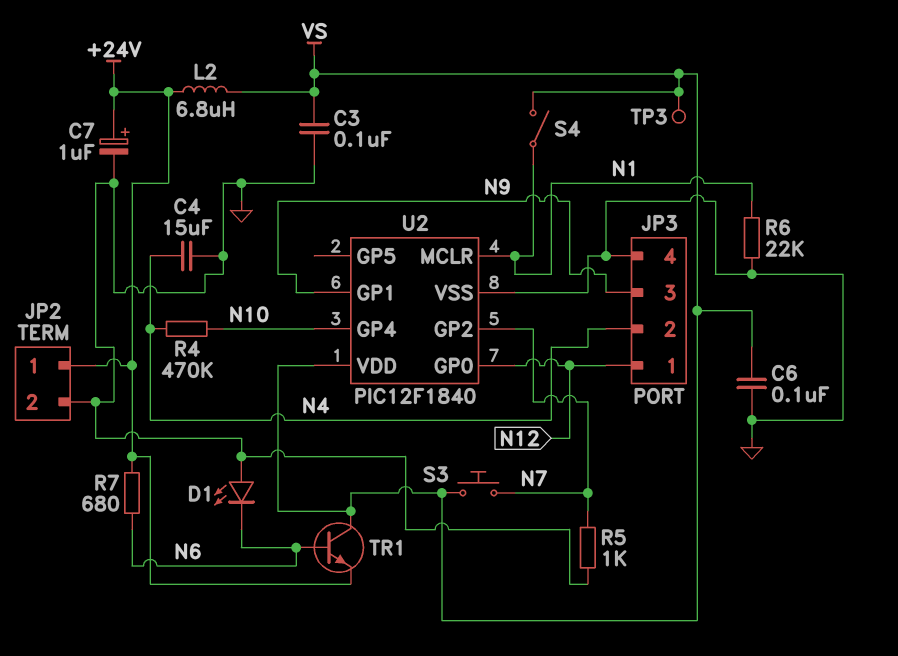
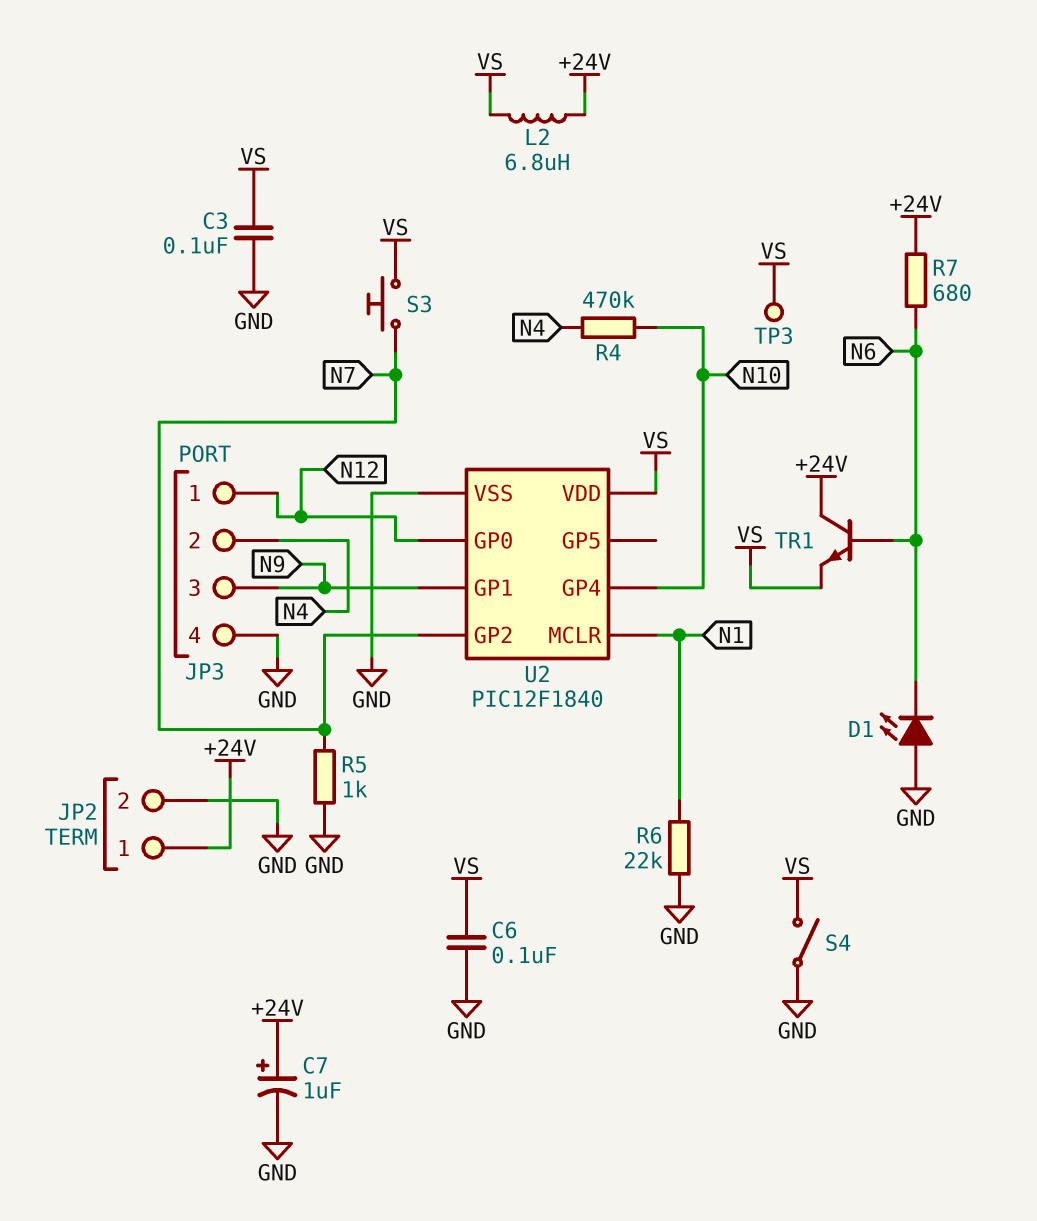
C4: 15uF (GND, N4) -> none
S4: switch (N1, VS) -> switch (GND, VS)
TR1: NPN (B N6, C VS, E +24V) -> NPN (B N6, C +24V, E VS)

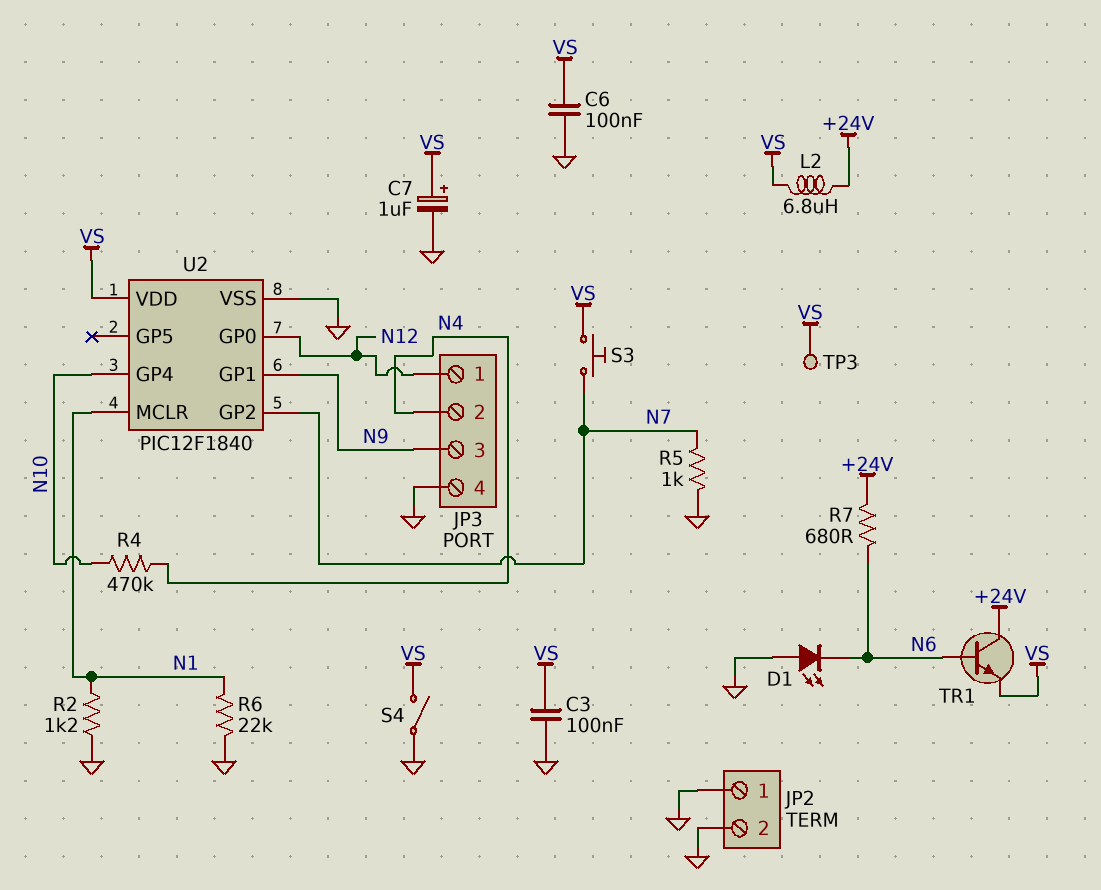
C7: 1uF (plus +24V, minus GND) -> 1uF (plus VS, minus GND)
JP2 pin 1: +24V -> GND
R2: none -> 1.2k (GND, N1)

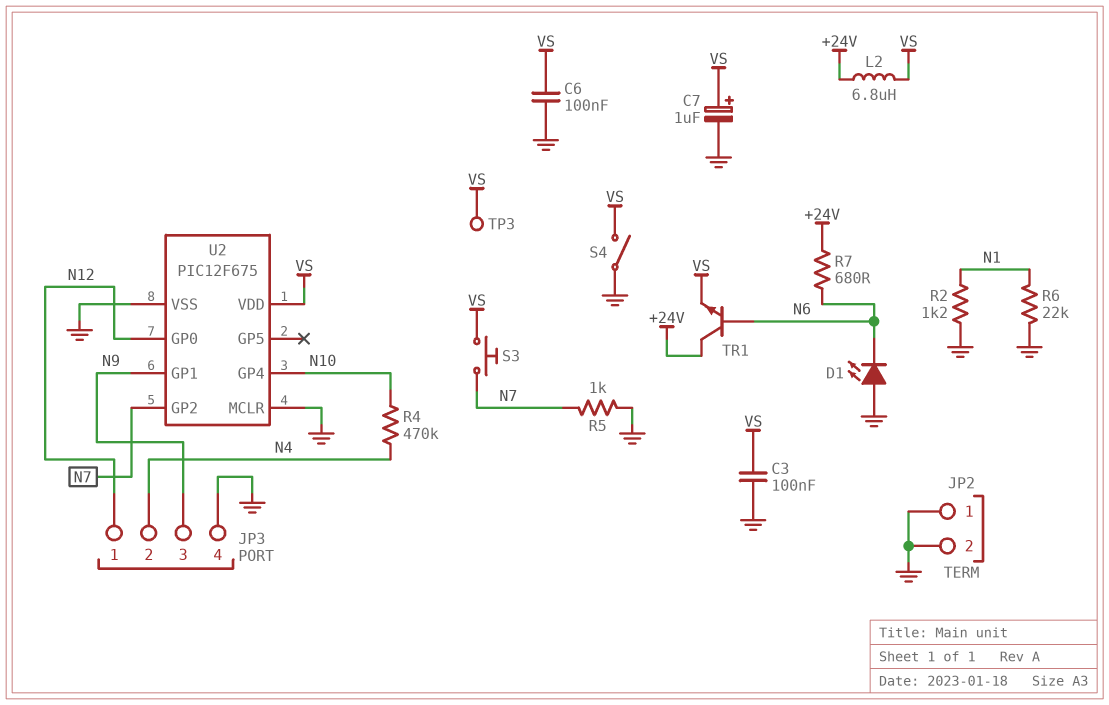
U2: PIC12F1840 -> PIC12F675
U2 pin MCLR: N1 -> GND

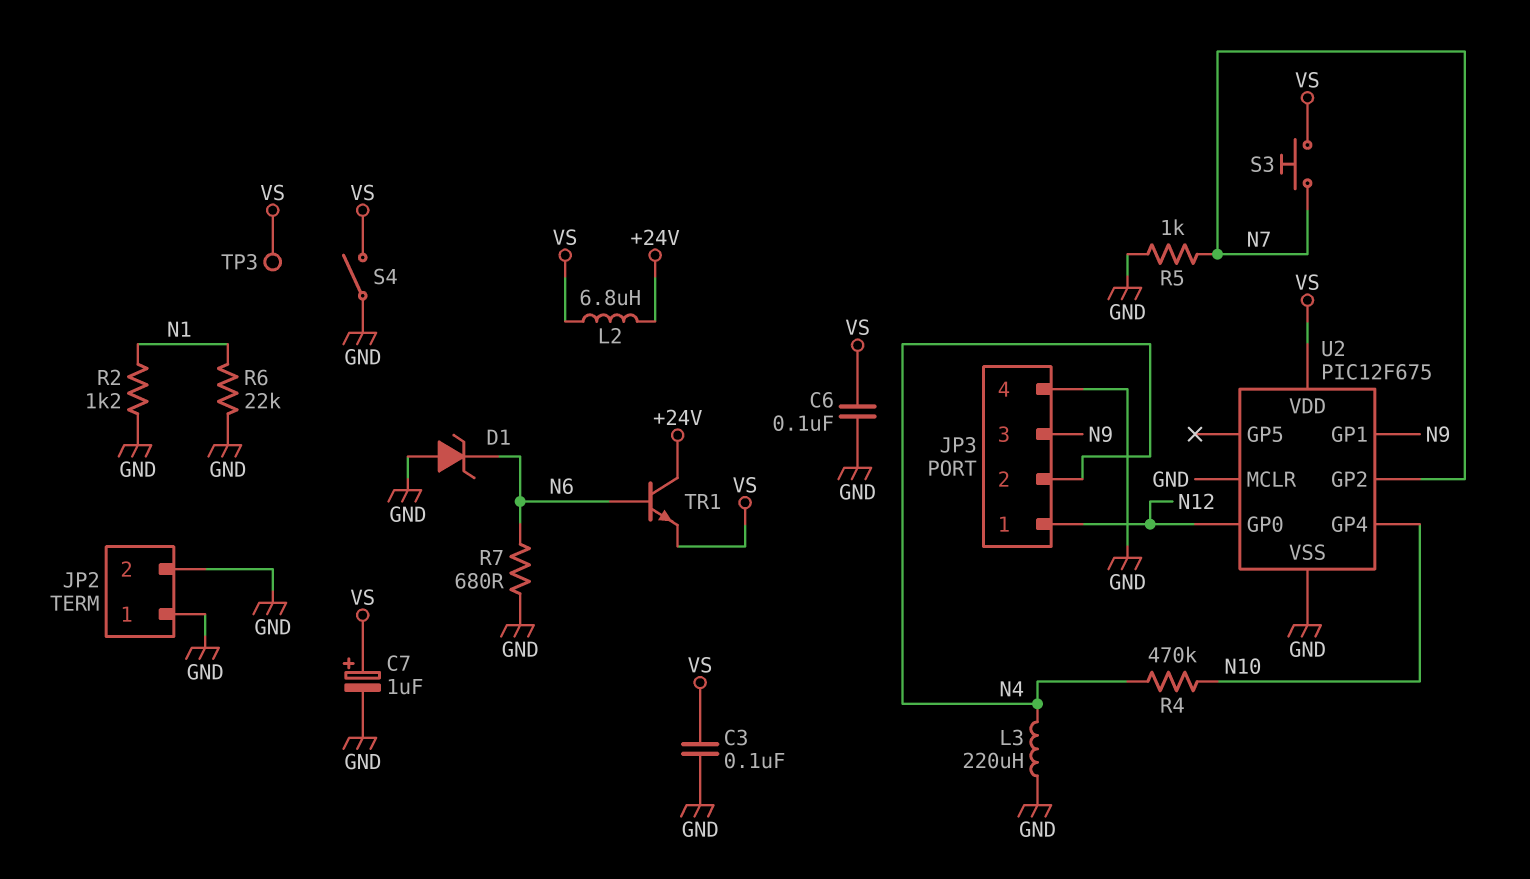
D1: LED (A GND, K N6) -> zener (A GND, K N6)
L3: none -> 220uH (GND, N4)
R7: 680 (+24V, N6) -> 680 (GND, N6)

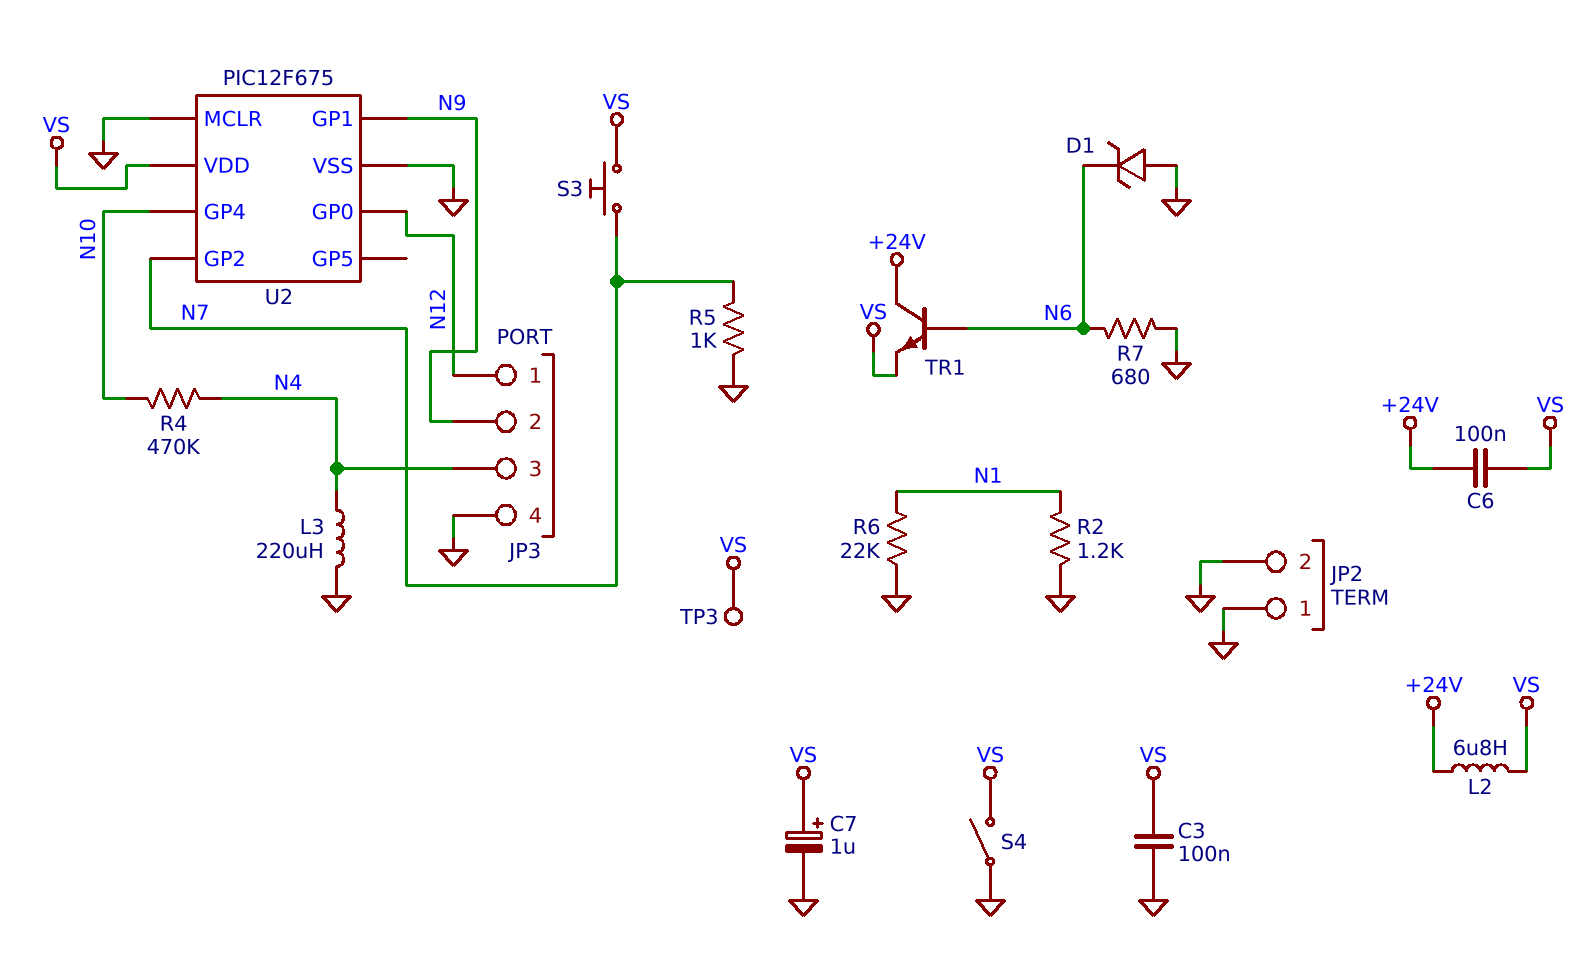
C6: 100nF (GND, VS) -> 100nF (+24V, VS)
JP3 pin 2: N4 -> N9
JP3 pin 3: N9 -> N4

